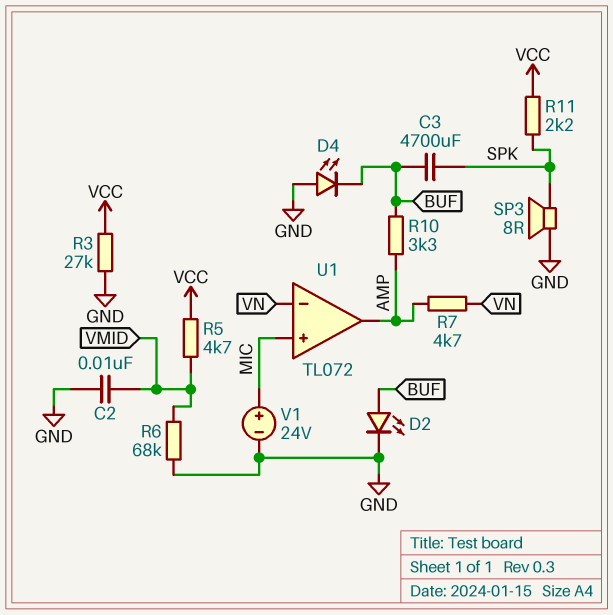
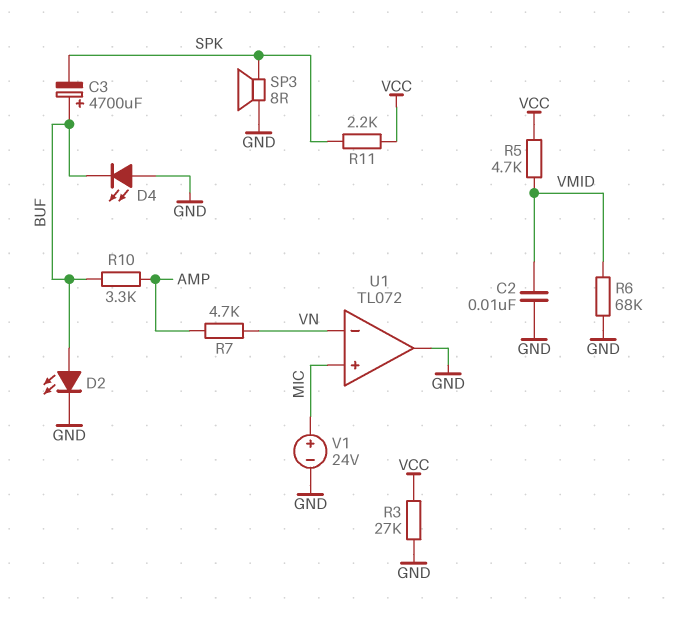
C3: 4700uF (BUF, SPK) -> 4700uF (plus BUF, minus SPK)
U1 pin out: AMP -> GND

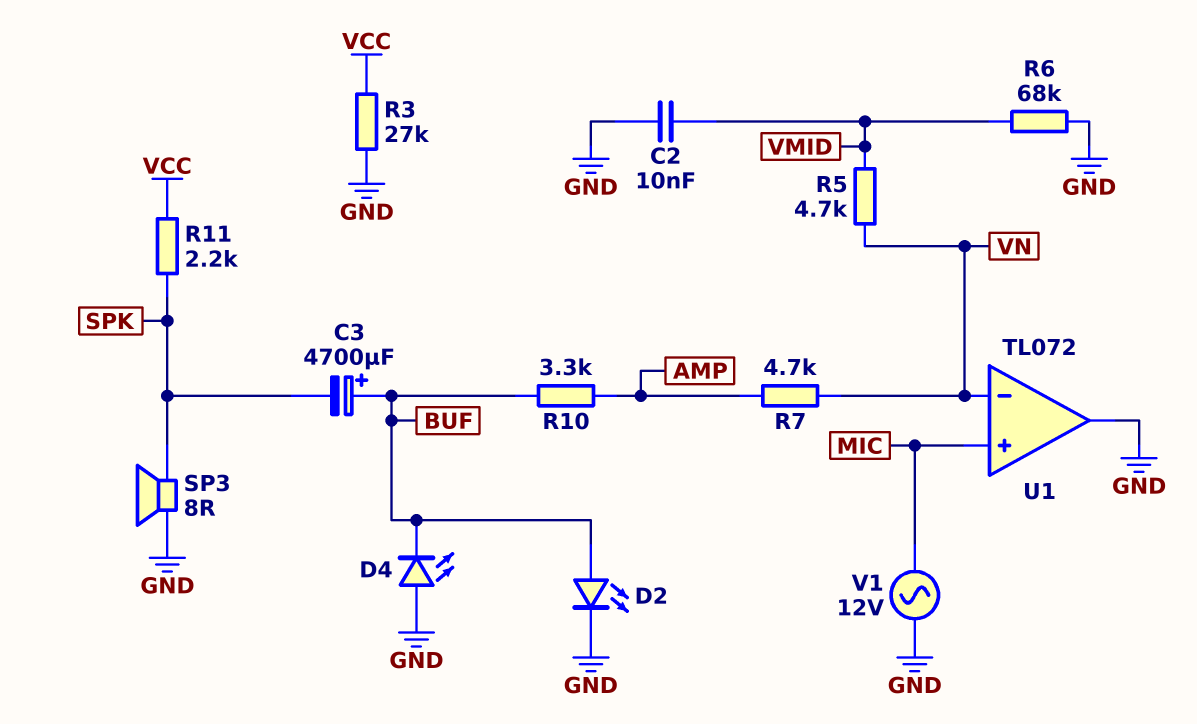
R5: 4.7k (VCC, VMID) -> 4.7k (VMID, VN)
V1: 24V (plus MIC, minus GND) -> AC 12V (GND, MIC)

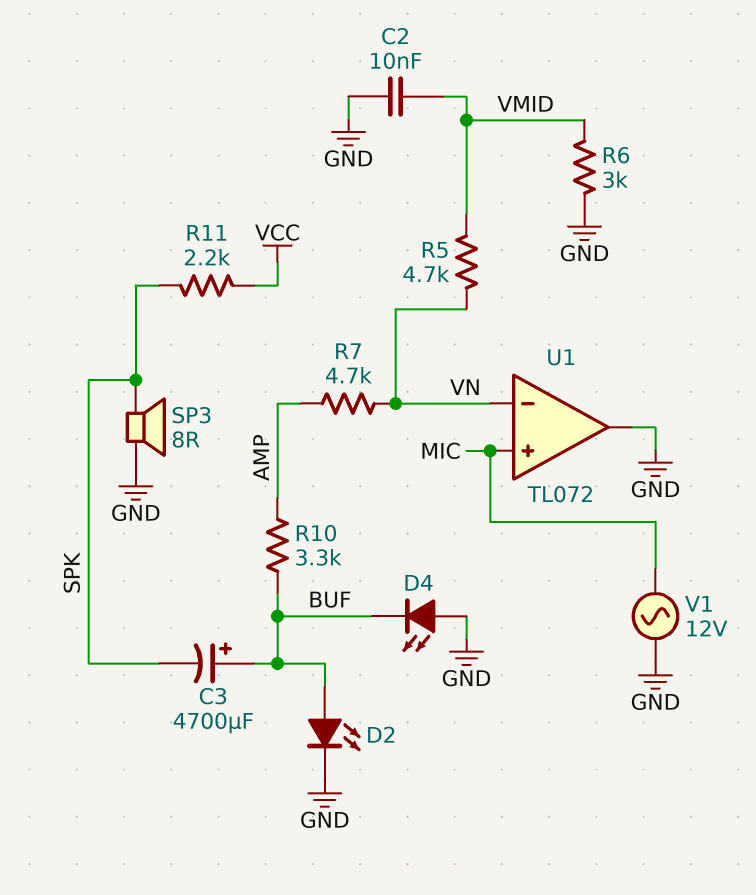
R3: 27k (GND, VCC) -> none
R6: 68k (GND, VMID) -> 3k (GND, VMID)

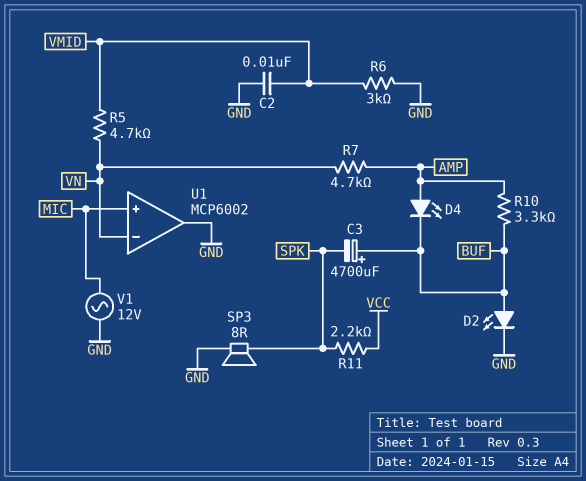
D4: LED (A GND, K BUF) -> LED (A AMP, K BUF)
U1: TL072 -> MCP6002

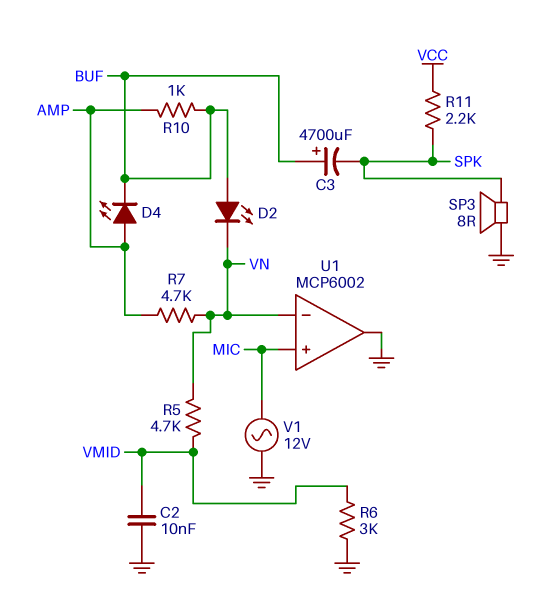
D2: LED (A BUF, K GND) -> LED (A BUF, K VN)
R10: 3.3k (AMP, BUF) -> 1k (AMP, BUF)

